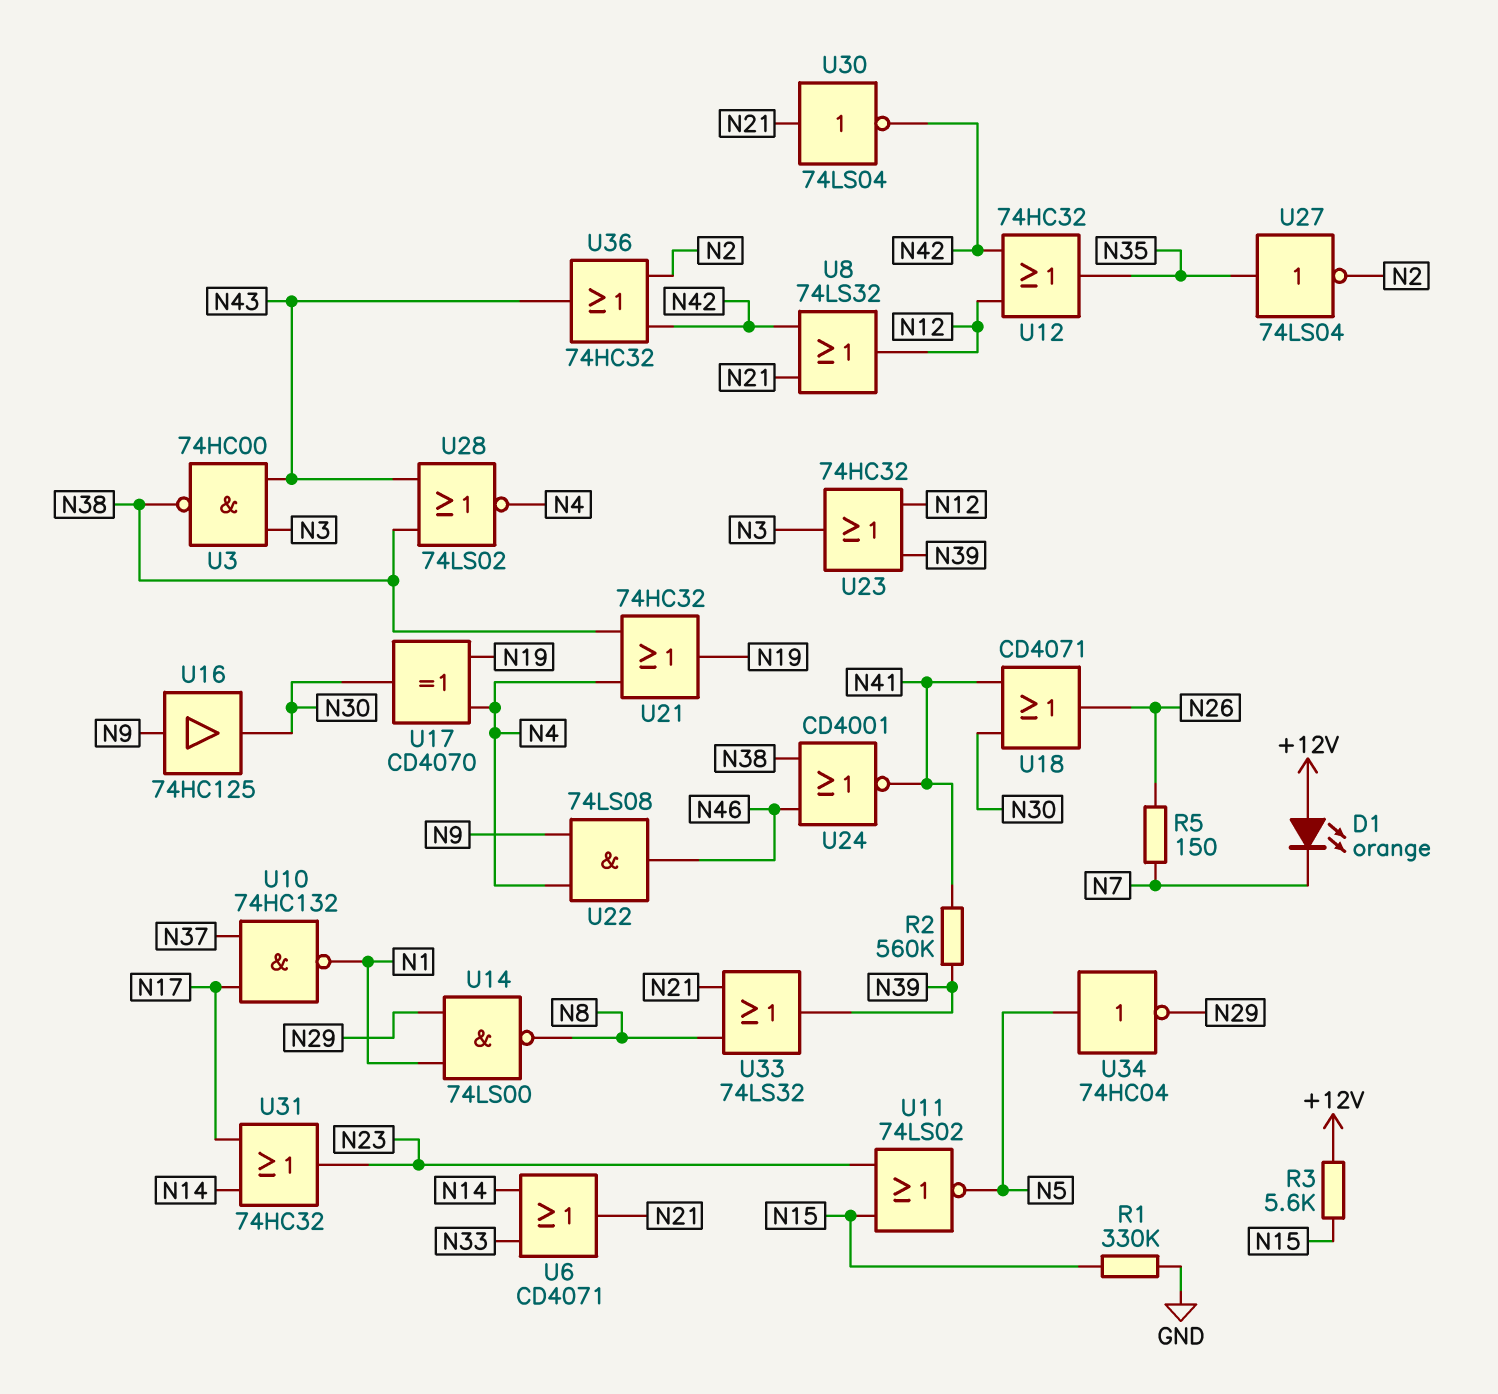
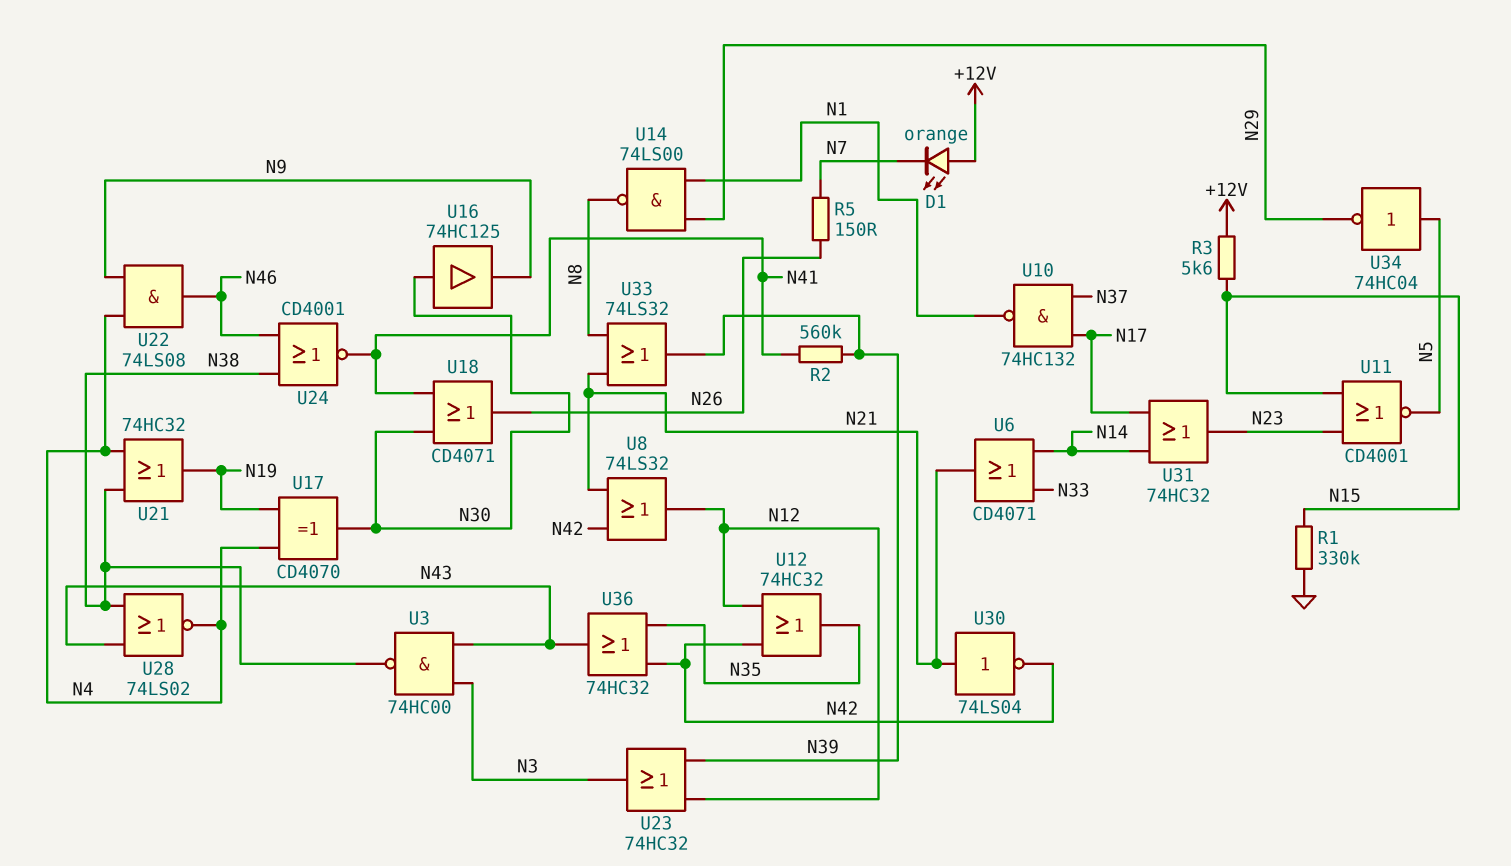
U11: NOR 74LS02 (in N15, in N23, out N5) -> NOR CD4001 (in N15, in N23, out N5)
U16: buffer 74HC125 (in N9, out N30) -> buffer 74HC125 (in N30, out N9)
U27: NOT 74LS04 (in N35, out N2) -> none
U36: OR 74HC32 (in N2, in N42, out N43) -> OR 74HC32 (in N35, in N42, out N43)

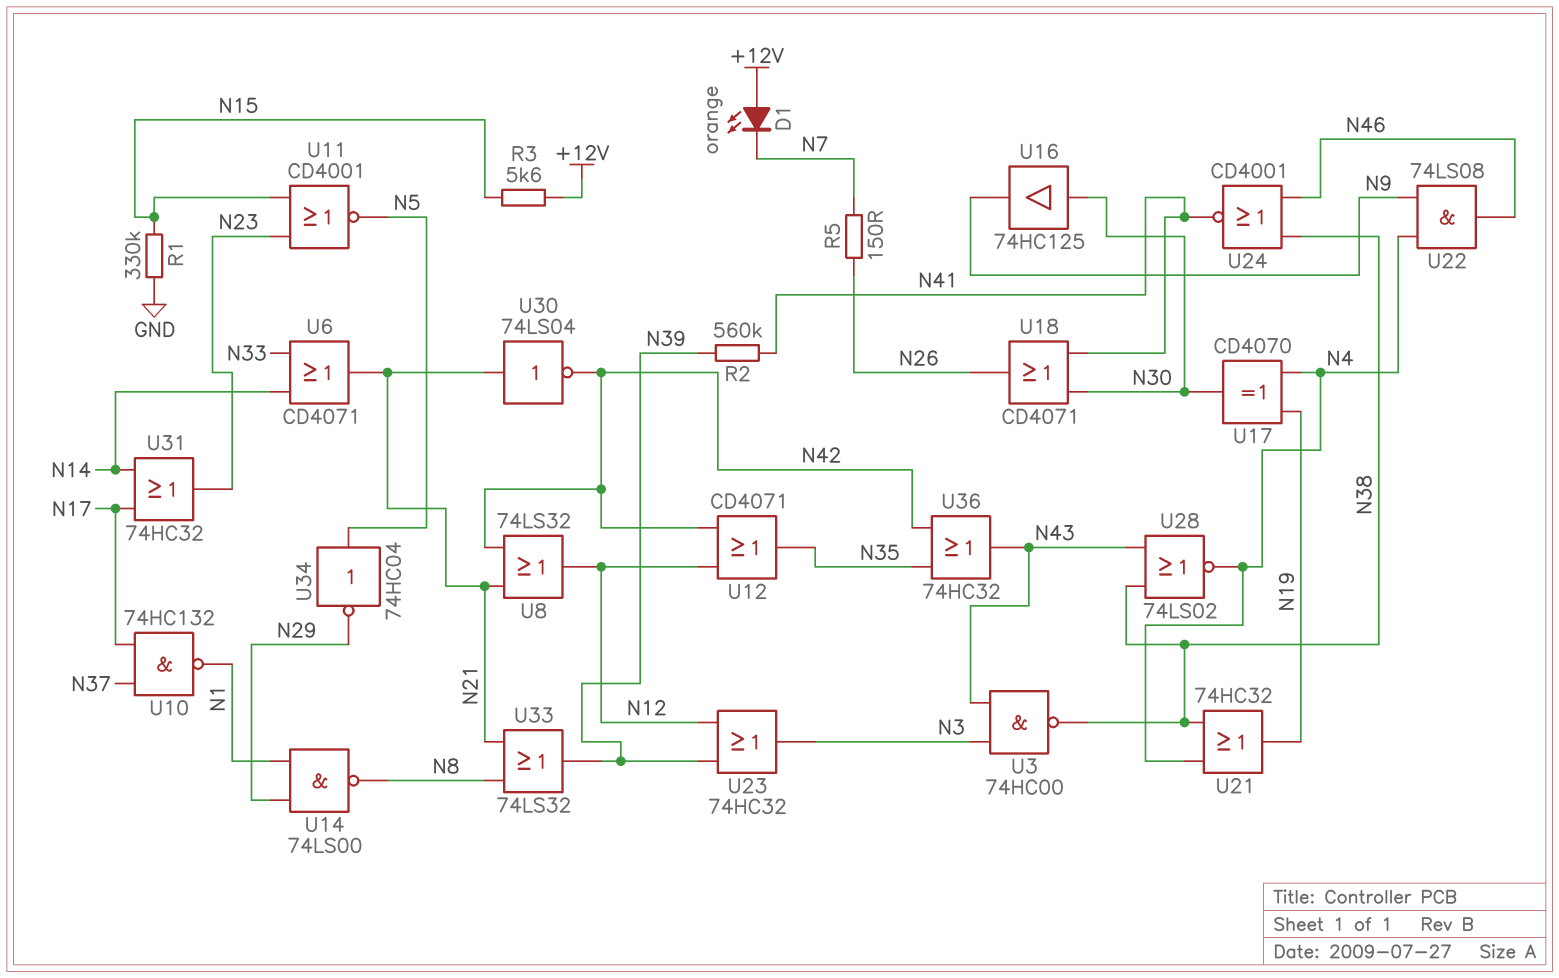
U12: OR 74HC32 (in N12, in N42, out N35) -> OR CD4071 (in N12, in N42, out N35)

